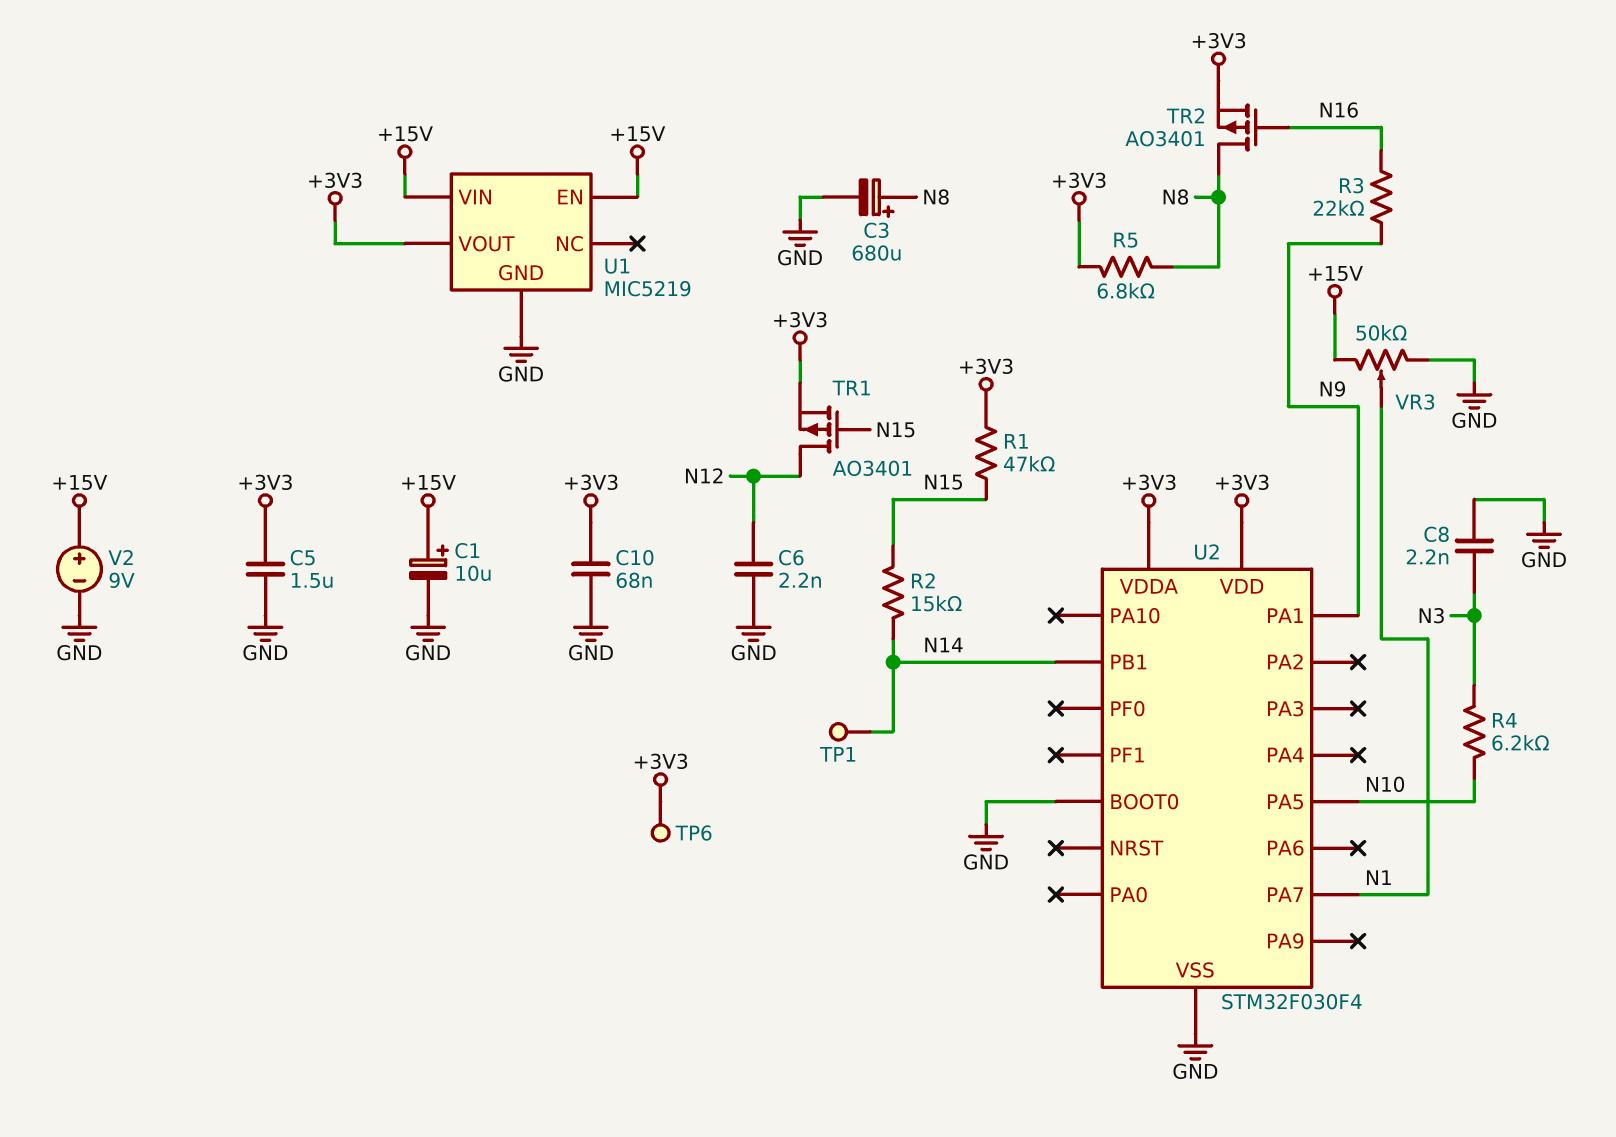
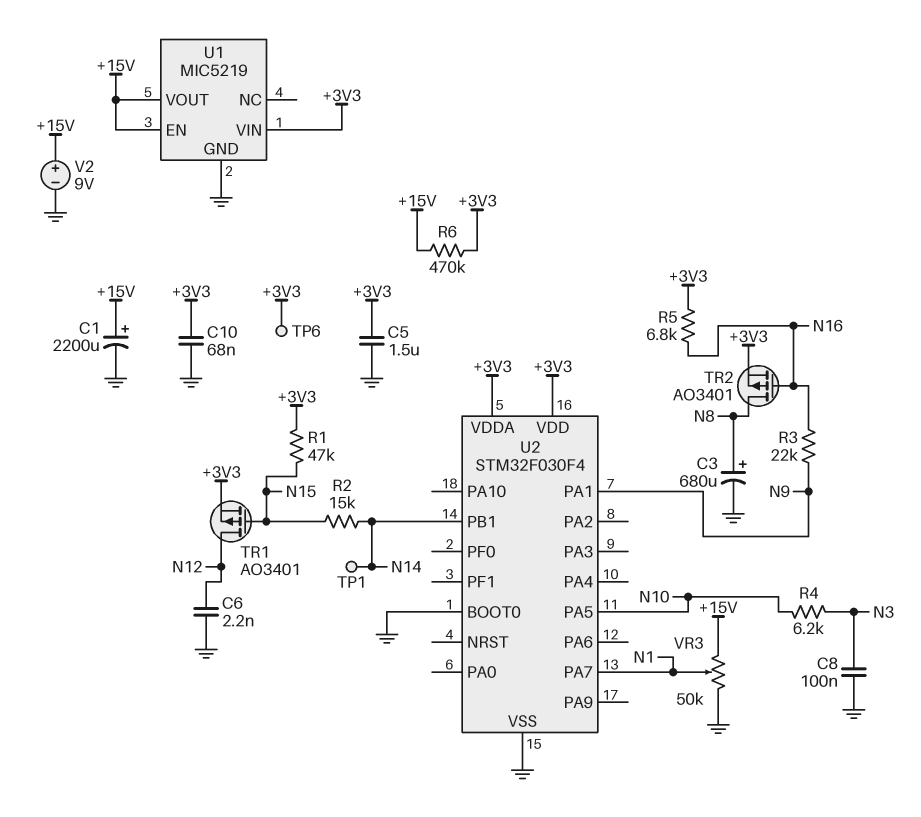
C1: 10uF (plus +15V, minus GND) -> 2200uF (plus +15V, minus GND)
C8: 2.2nF (GND, N3) -> 100nF (GND, N3)
R5: 6.8k (+3V3, N8) -> 6.8k (+3V3, N16)
R6: none -> 470k (+3V3, +15V)
U1 pin VIN: +15V -> +3V3
U1 pin VOUT: +3V3 -> +15V

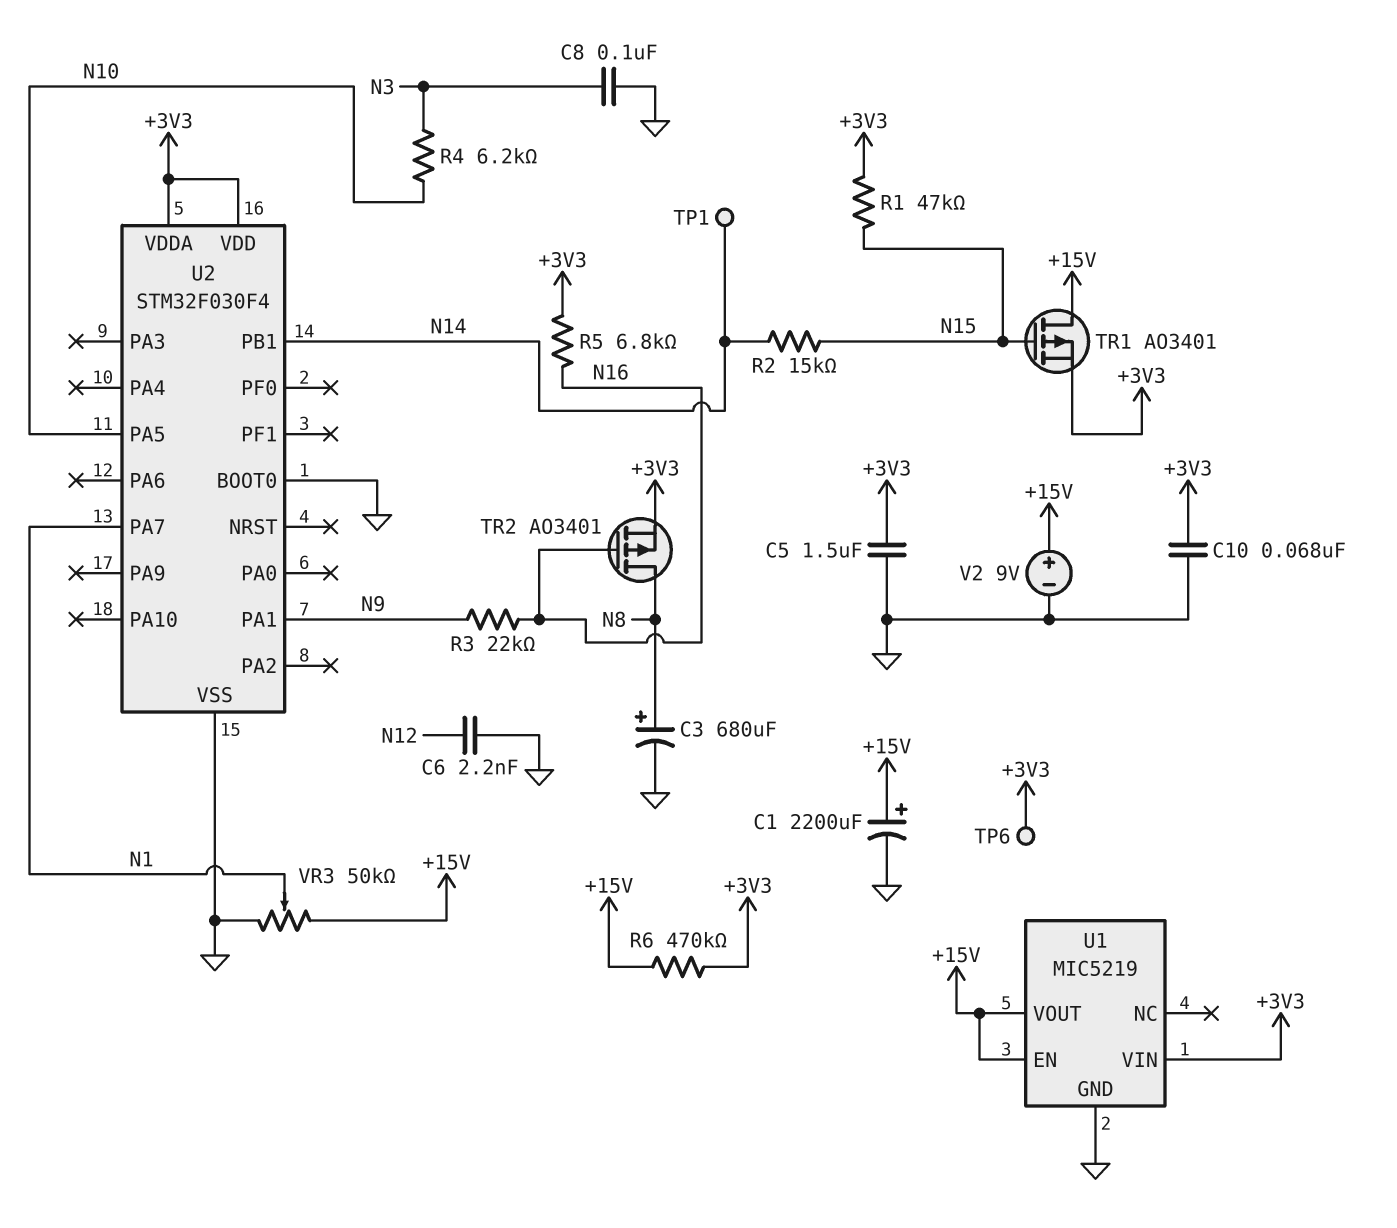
TR1: PMOS AO3401 (G N15, D N12, S +3V3) -> PMOS AO3401 (G N15, D +15V, S +3V3)

